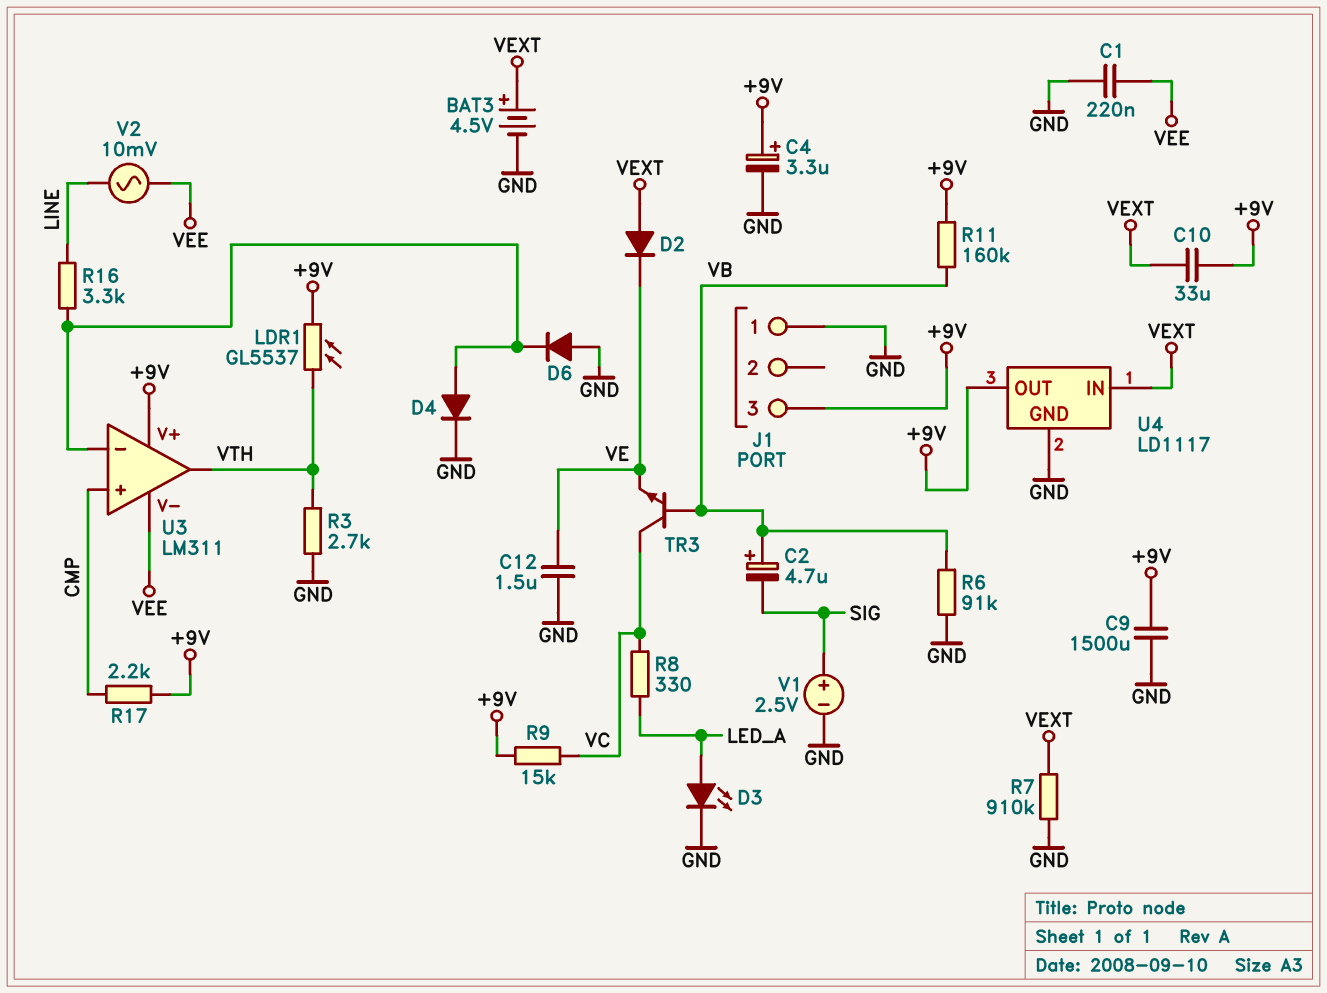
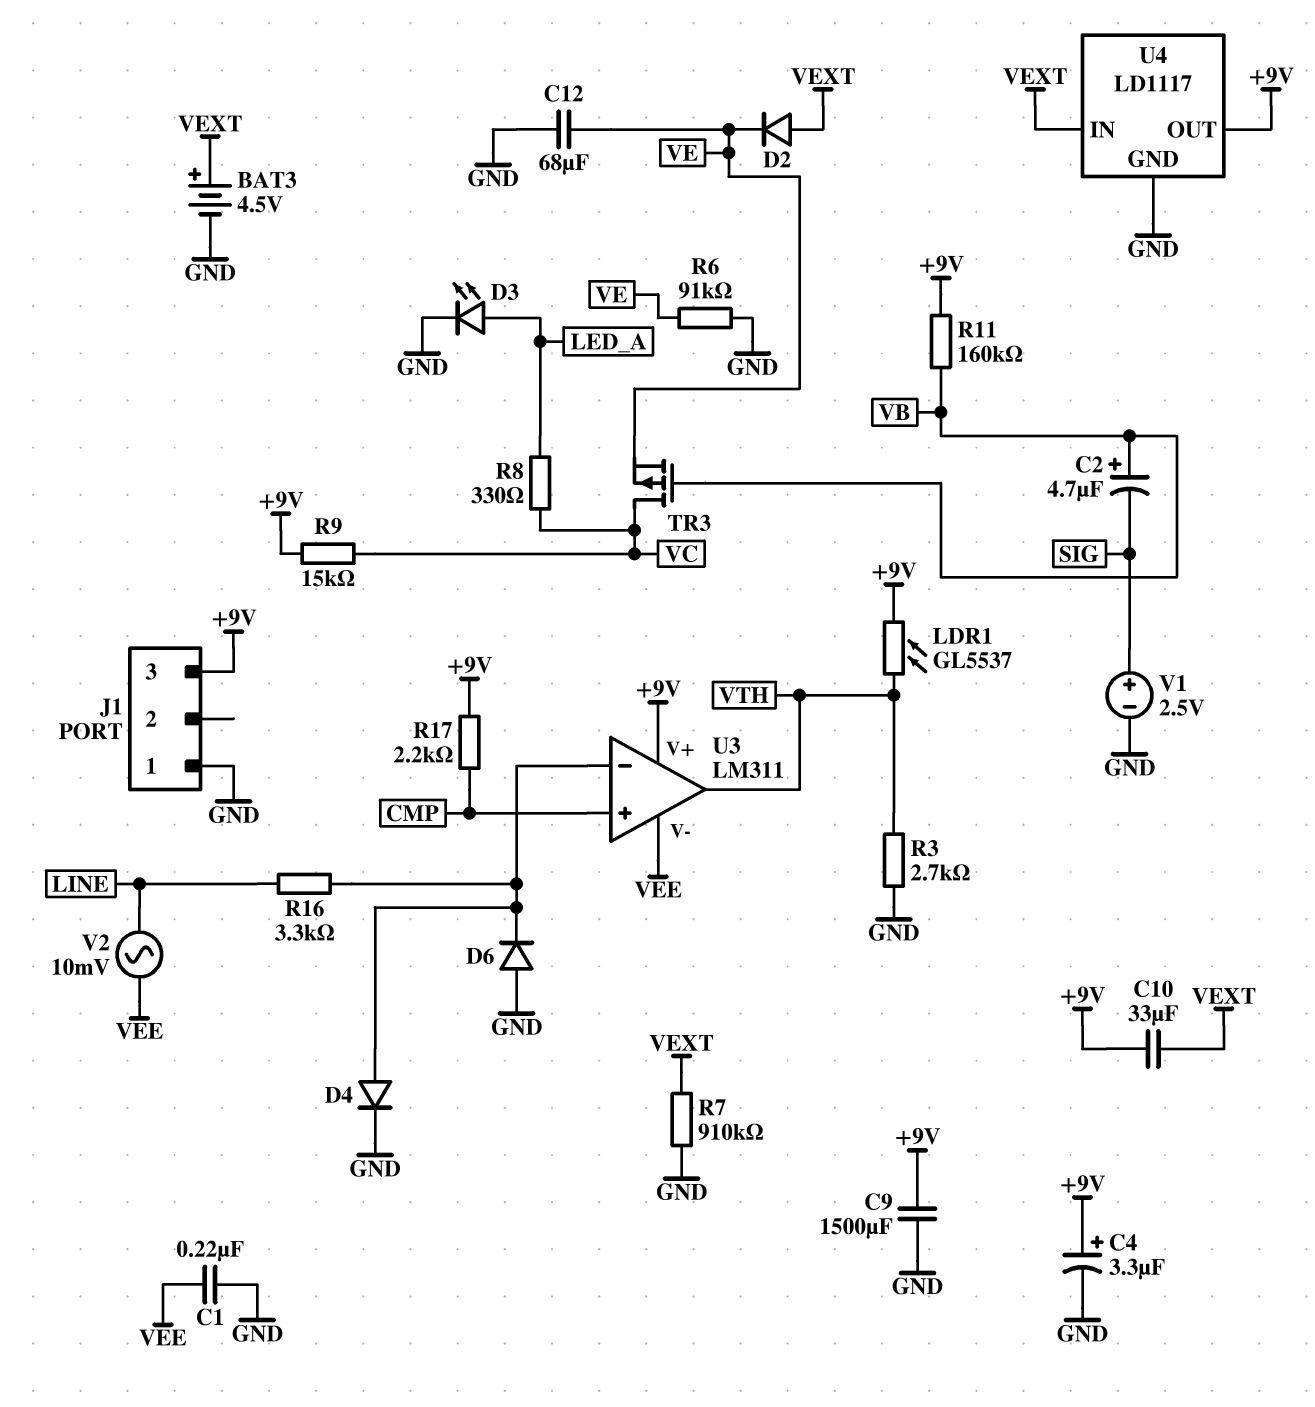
C12: 1.5uF (GND, VE) -> 68uF (GND, VE)
R6: 91k (GND, VB) -> 91k (GND, VE)
TR3: NPN (B VB, C VC, E VE) -> PMOS (G VB, D VC, S VE)

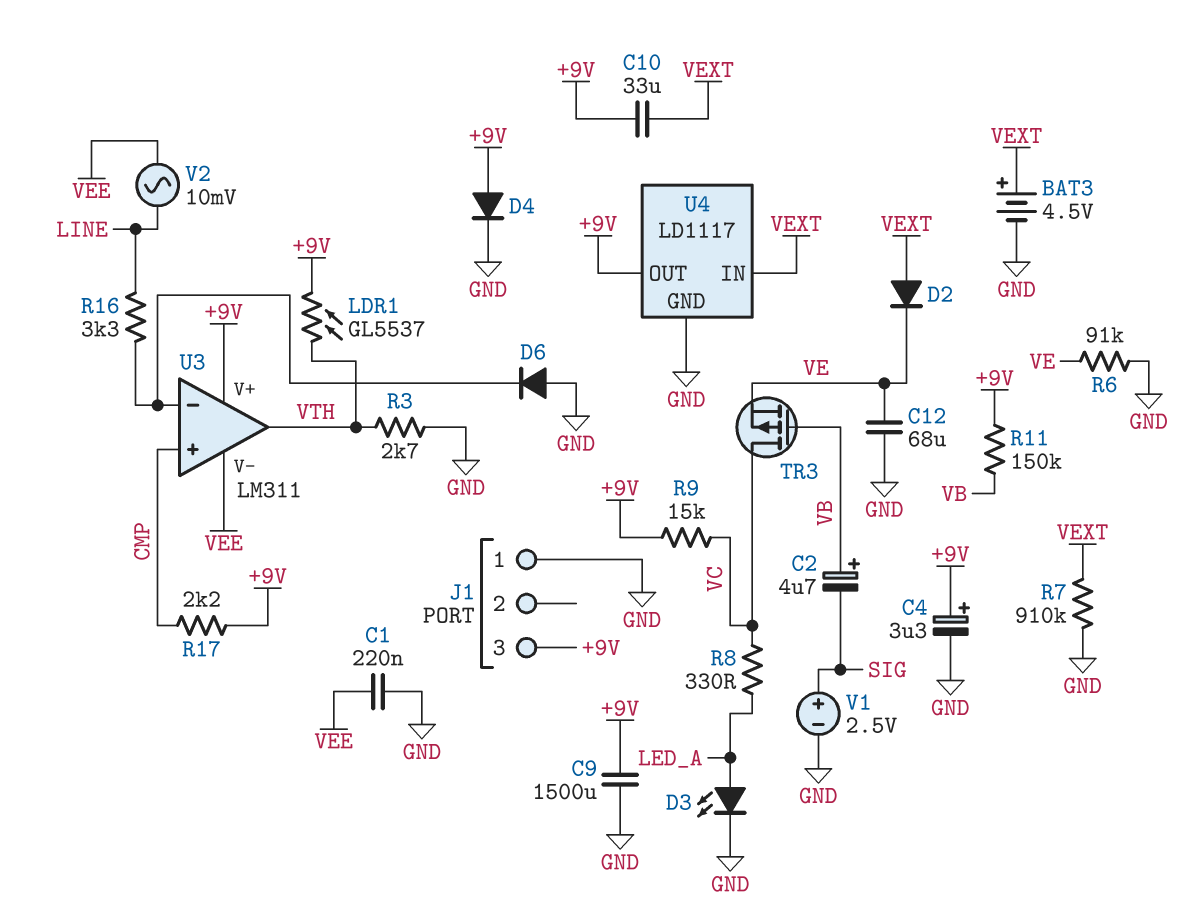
D4: diode (A U3/in-, K GND) -> diode (A +9V, K GND)
R11: 160k (+9V, VB) -> 150k (+9V, VB)

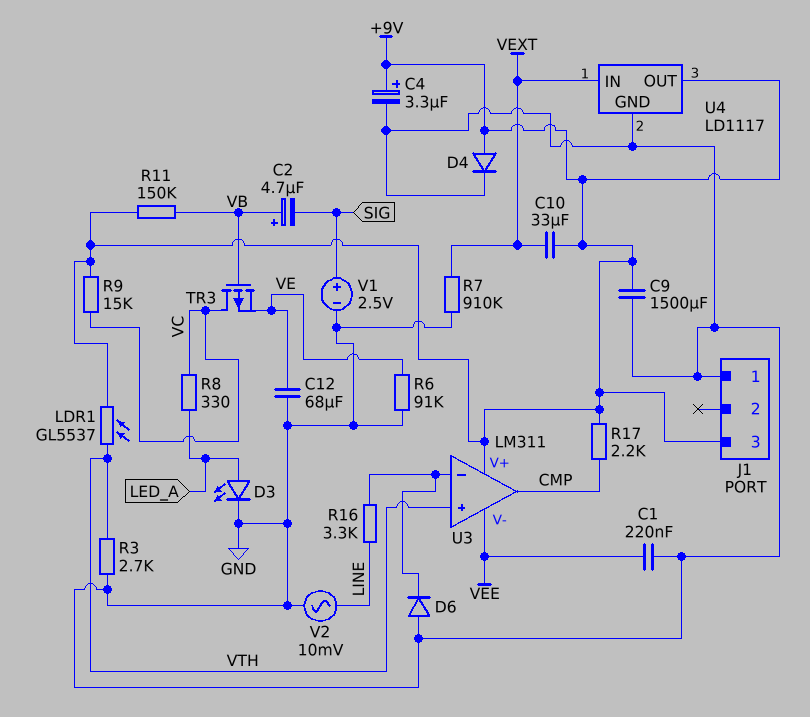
BAT3: 4.5V (plus VEXT, minus GND) -> none
D2: diode (A VEXT, K VE) -> none
U3 pin in+: CMP -> VTH
U3 pin out: VTH -> CMP
V2: AC 10mV (LINE, VEE) -> AC 10mV (GND, LINE)

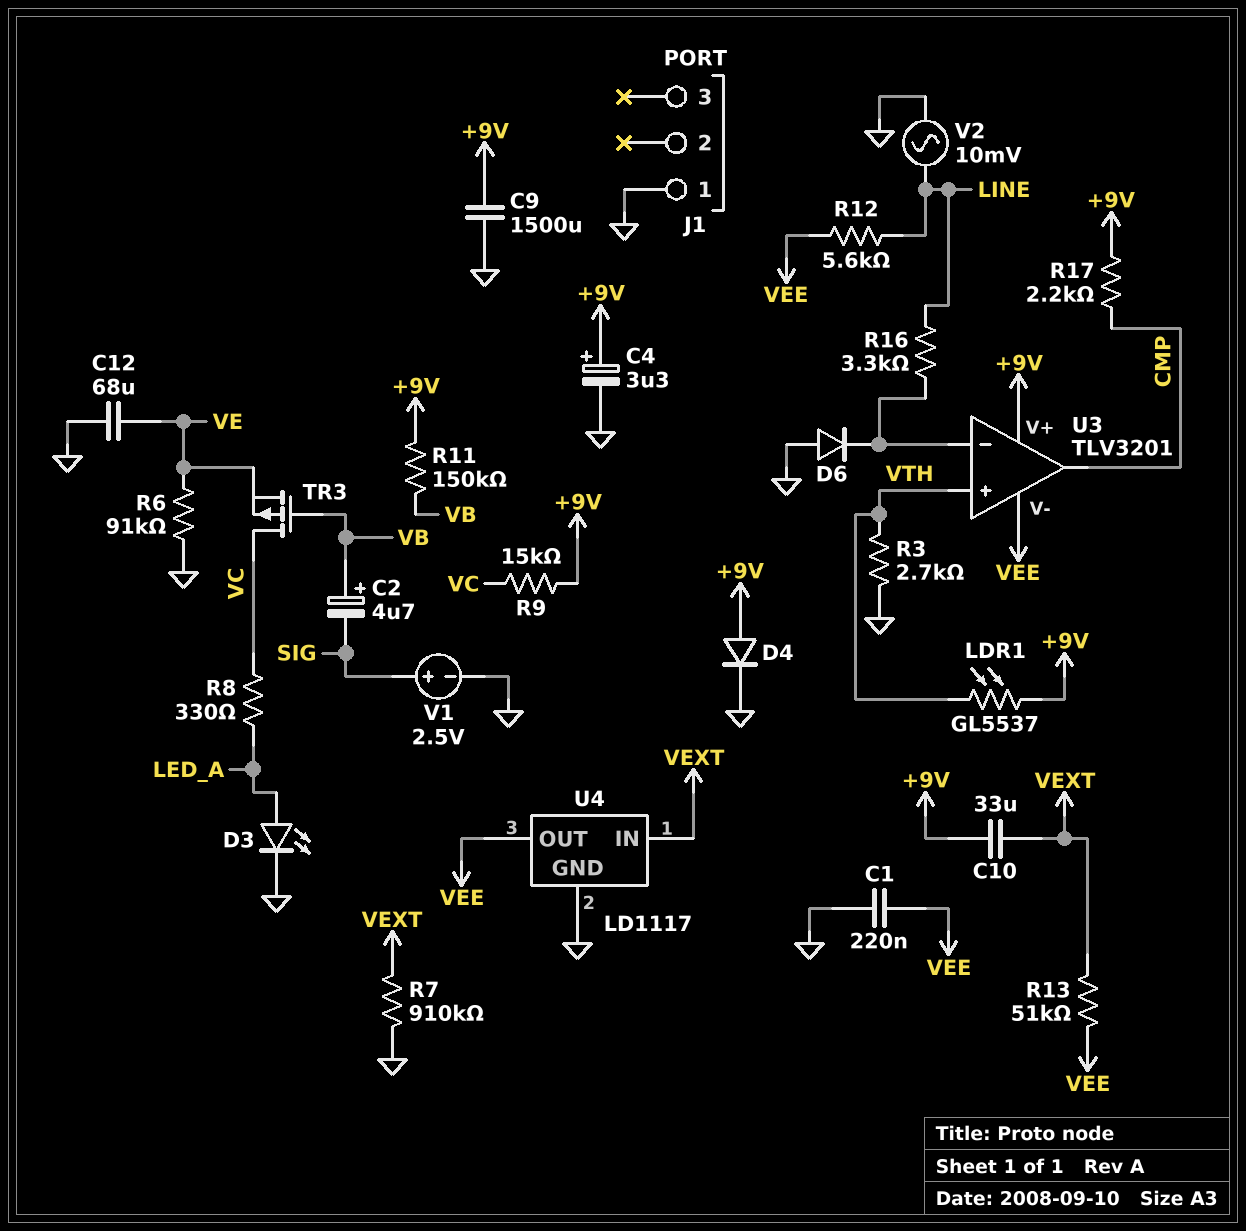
J1 pin 3: +9V -> none
R12: none -> 5.6k (LINE, VEE)
R13: none -> 51k (VEE, VEXT)
U3: LM311 -> TLV3201
U4 pin OUT: +9V -> VEE

